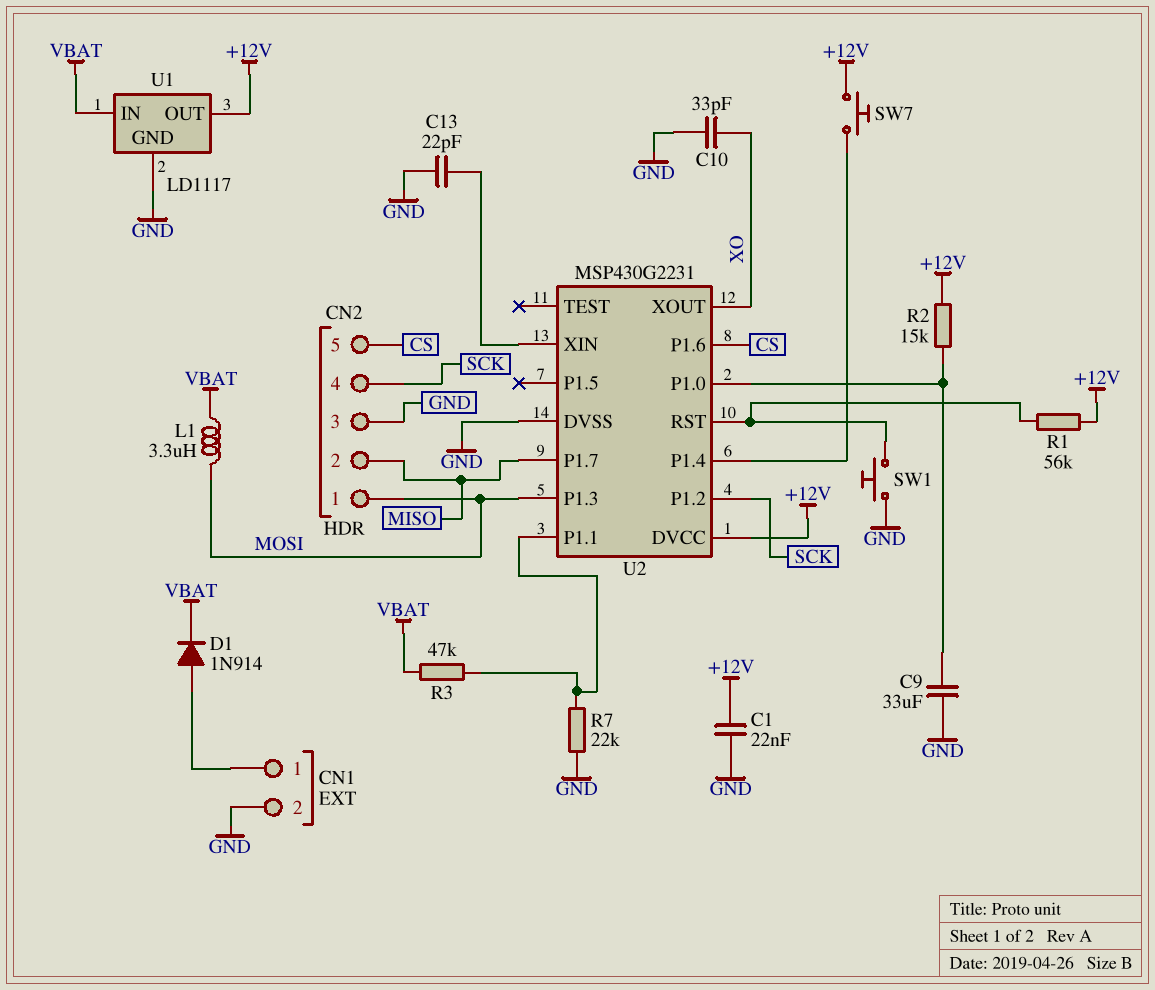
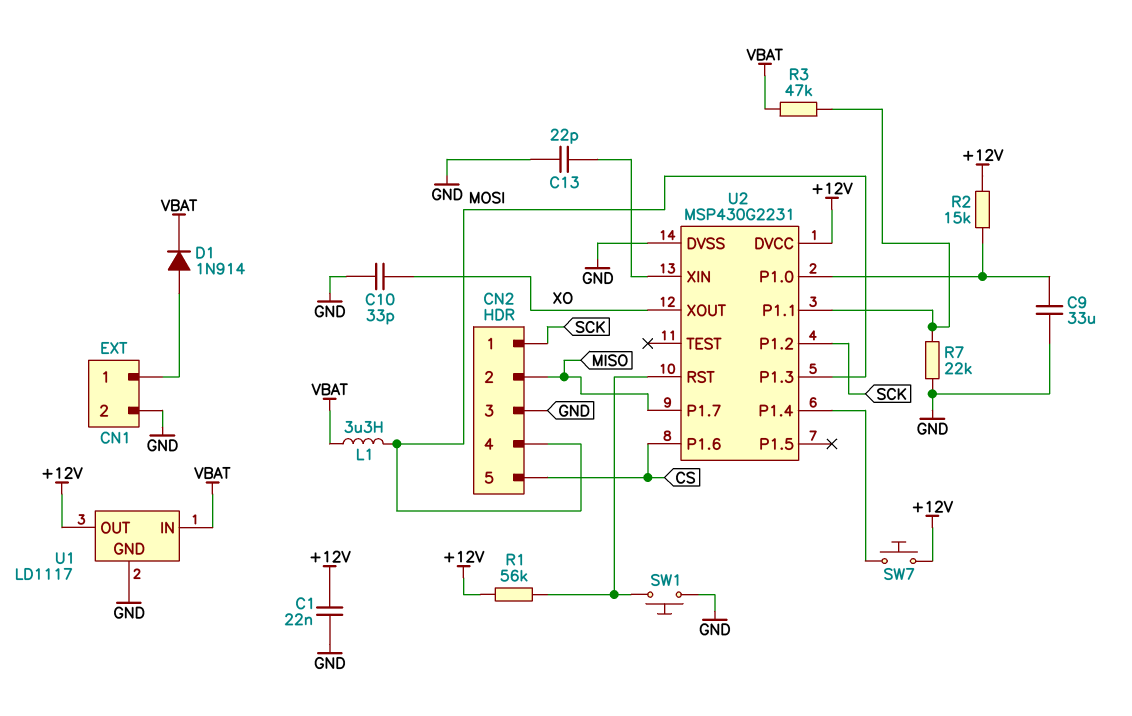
CN2 pin 1: MOSI -> SCK
CN2 pin 4: SCK -> MOSI

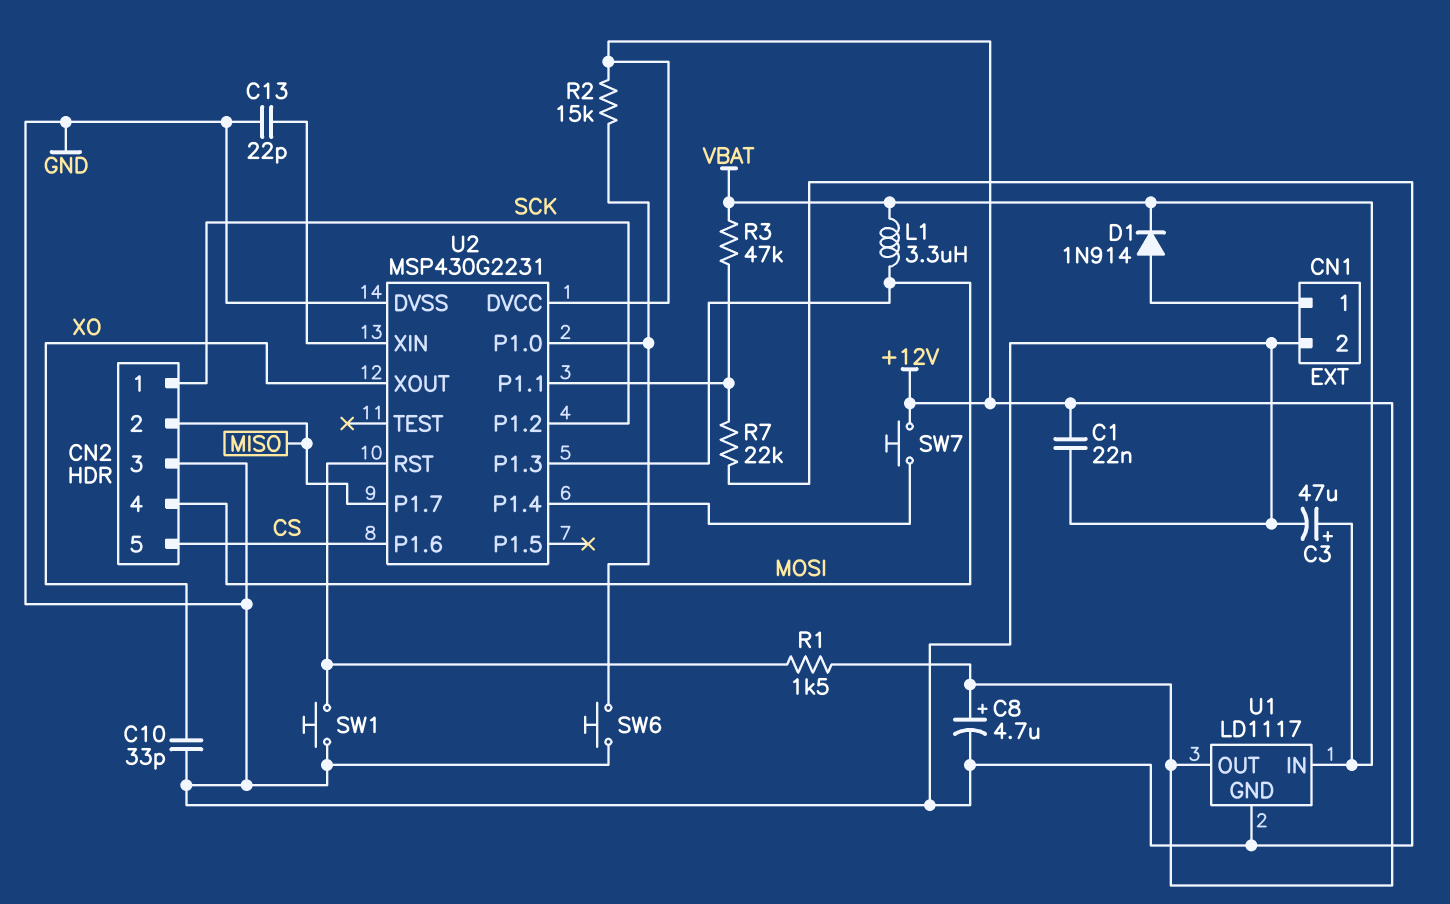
C3: none -> 47uF (plus VBAT, minus GND)
C8: none -> 4.7uF (plus +12V, minus GND)
C9: 33uF (GND, U2/P1.0) -> none
R1: 56k (+12V, U2/RST) -> 1.5k (+12V, U2/RST)
SW6: none -> button (GND, U2/P1.0)

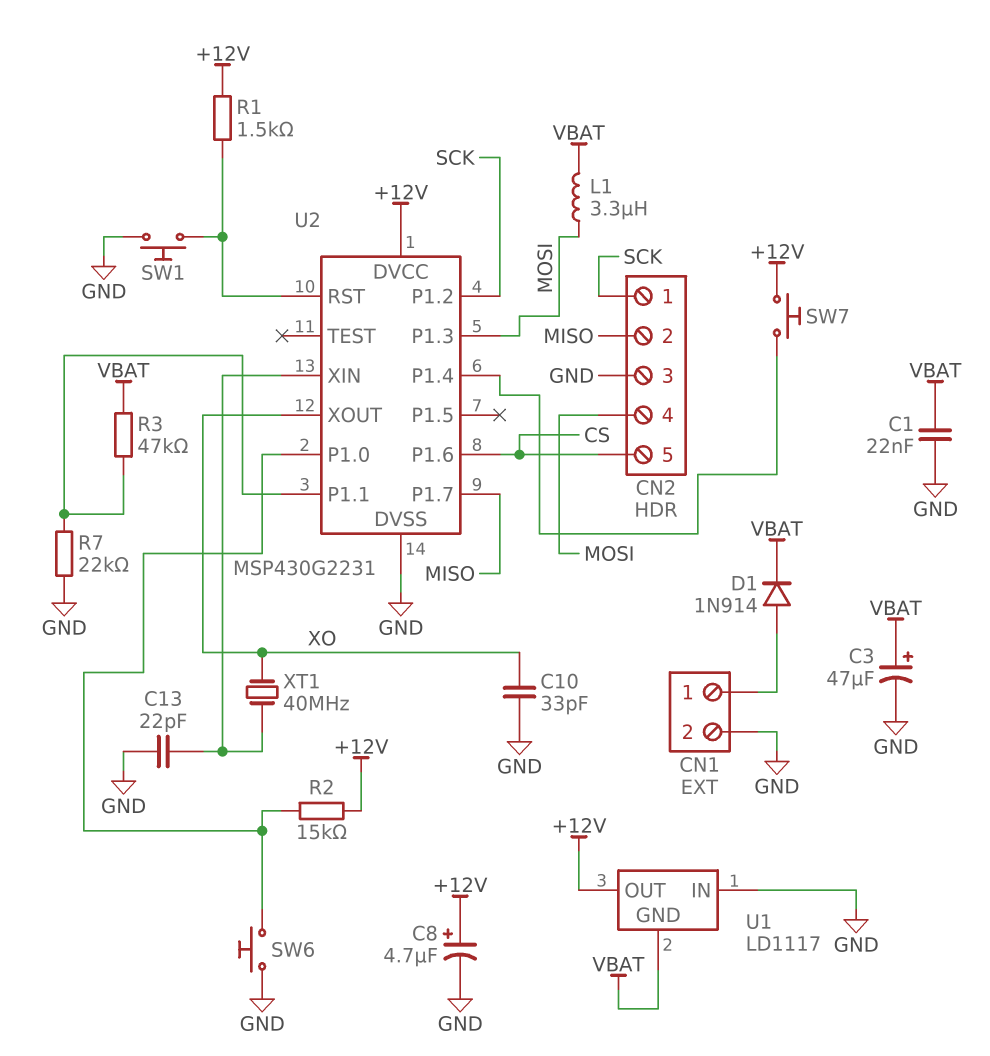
C1: 22nF (+12V, GND) -> 22nF (GND, VBAT)
U1 pin GND: GND -> VBAT
U1 pin IN: VBAT -> GND
XT1: none -> 40MHz (U2/XIN, XO)

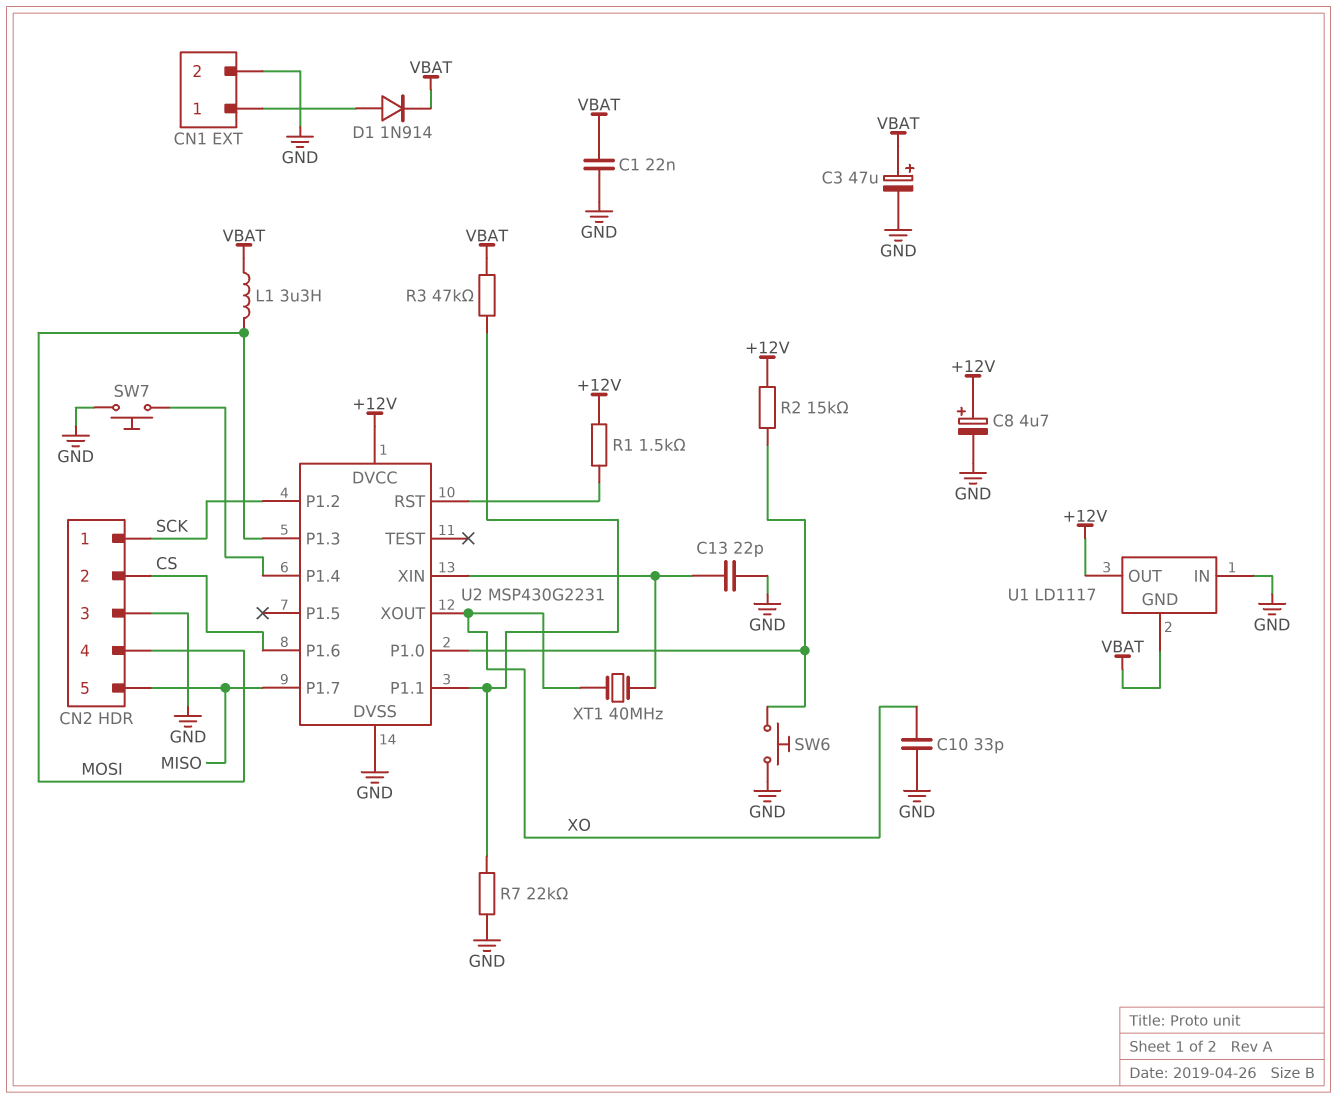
CN2 pin 2: MISO -> CS
CN2 pin 5: CS -> MISO
SW1: button (GND, U2/RST) -> none
SW7: button (+12V, U2/P1.4) -> button (GND, U2/P1.4)

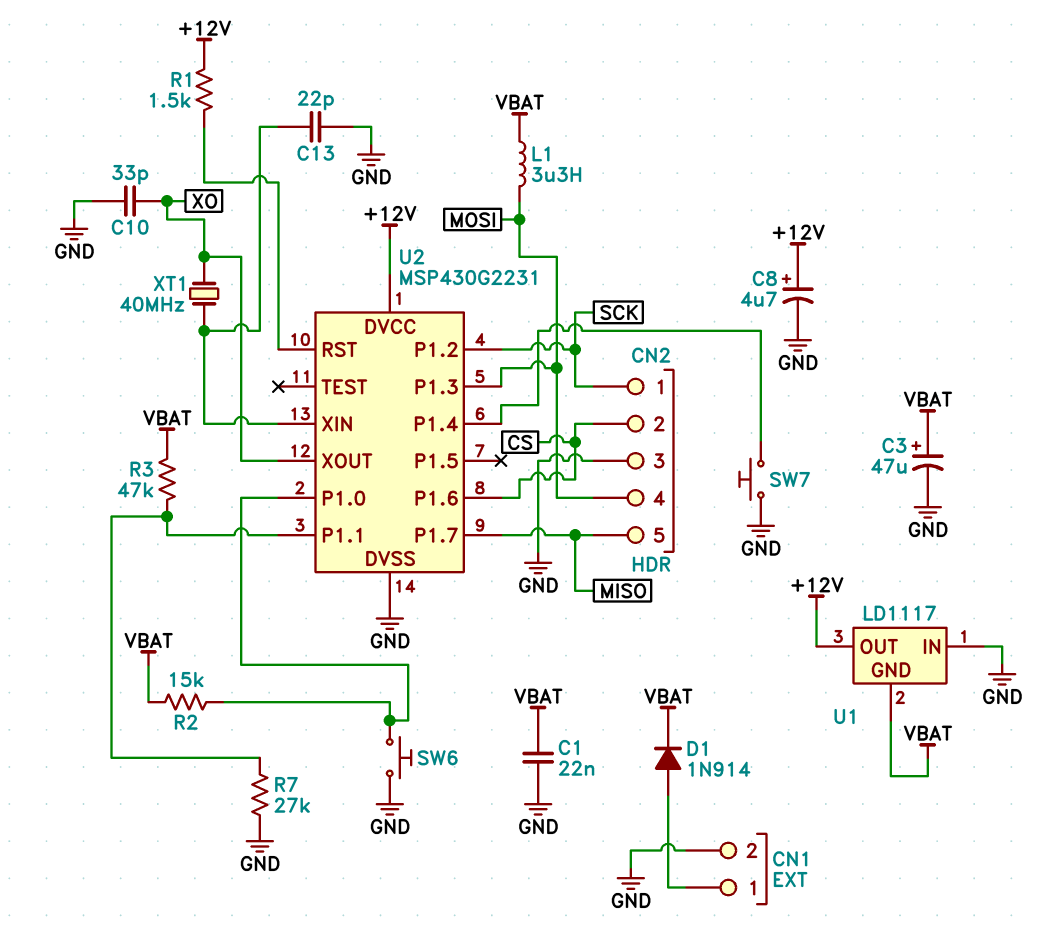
R2: 15k (+12V, U2/P1.0) -> 15k (U2/P1.0, VBAT)
R7: 22k (GND, U2/P1.1) -> 27k (GND, U2/P1.1)

